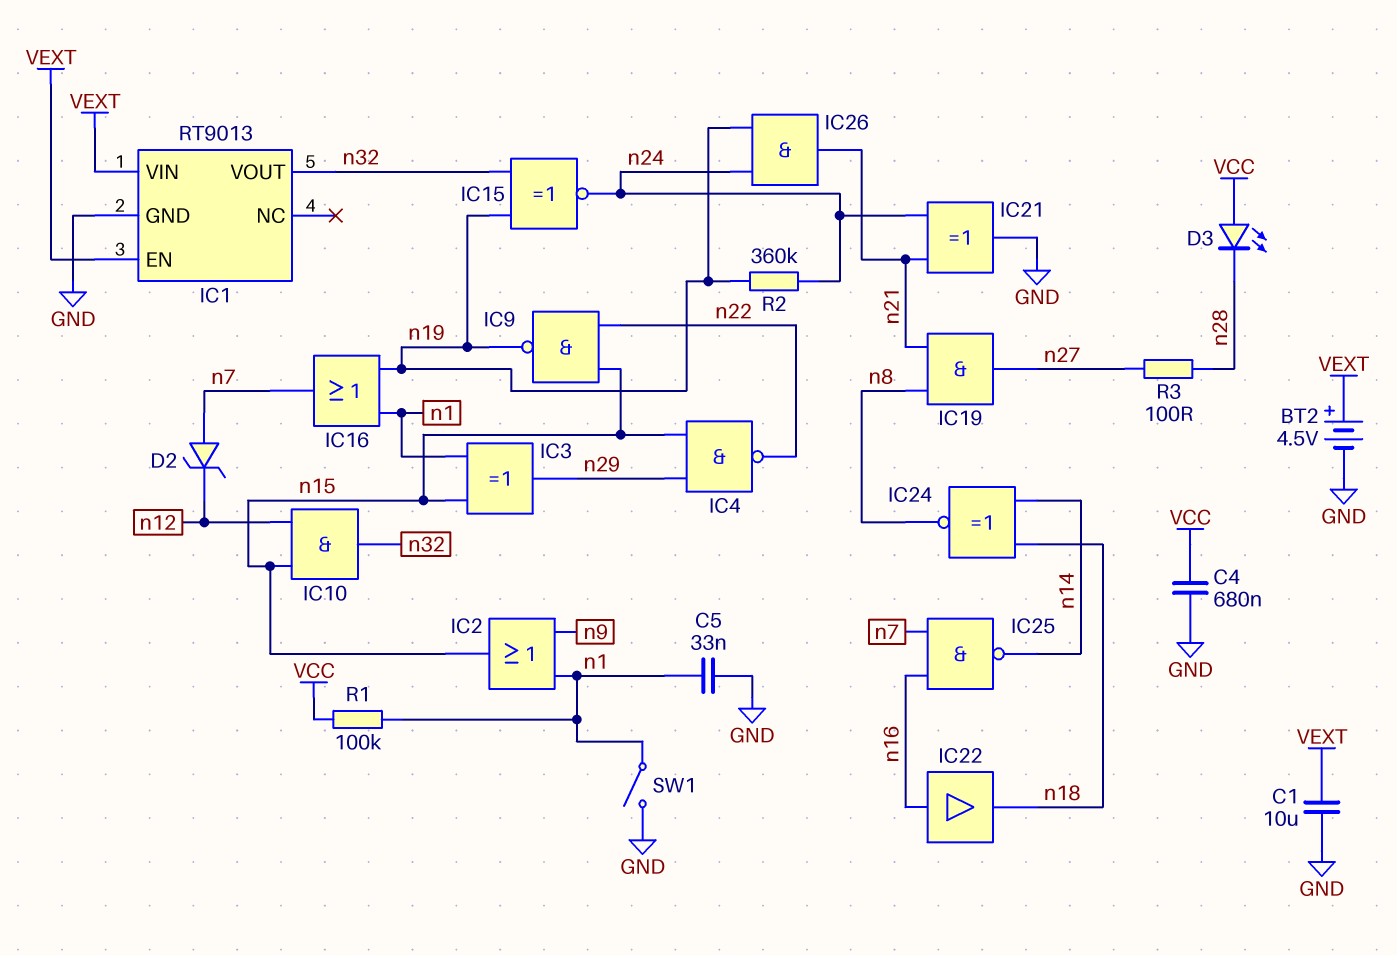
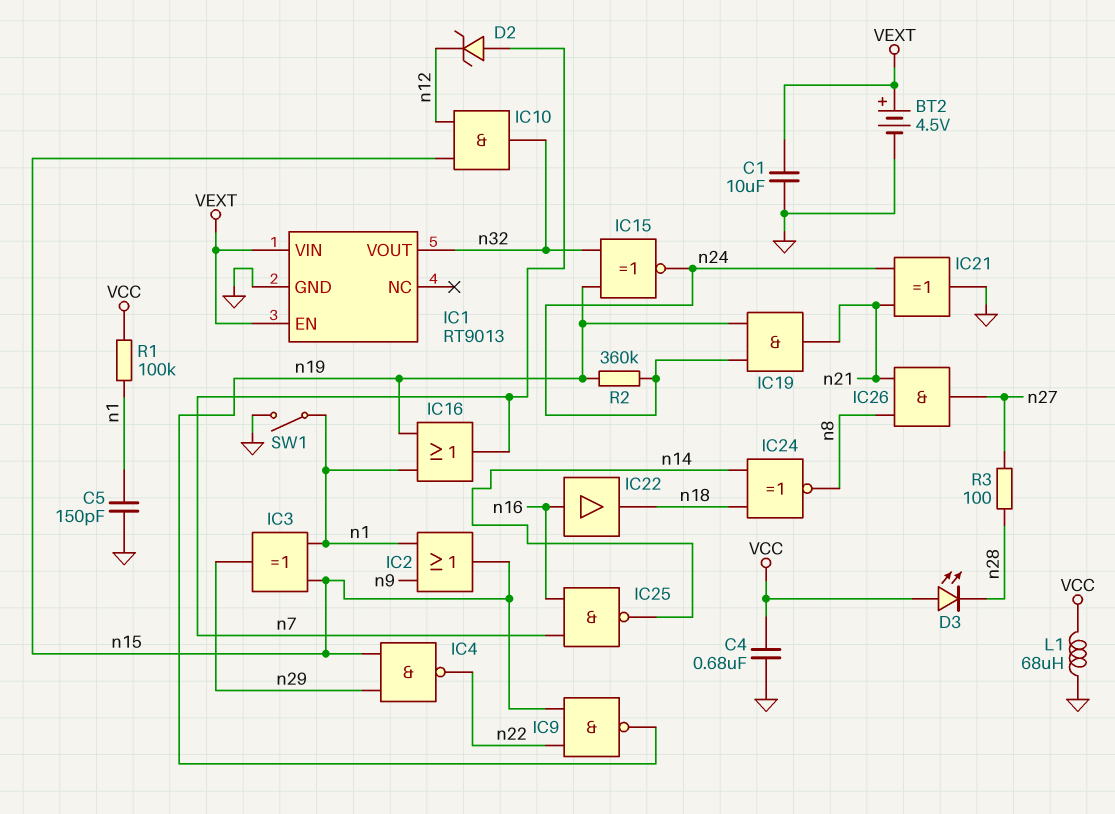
C5: 33nF (GND, n1) -> 150pF (GND, n1)
IC19: AND (in n8, in n21, out n27) -> AND (in n19, in n24, out n21)
IC26: AND (in n19, in n24, out n21) -> AND (in n8, in n21, out n27)
L1: none -> 68uH (GND, VCC)

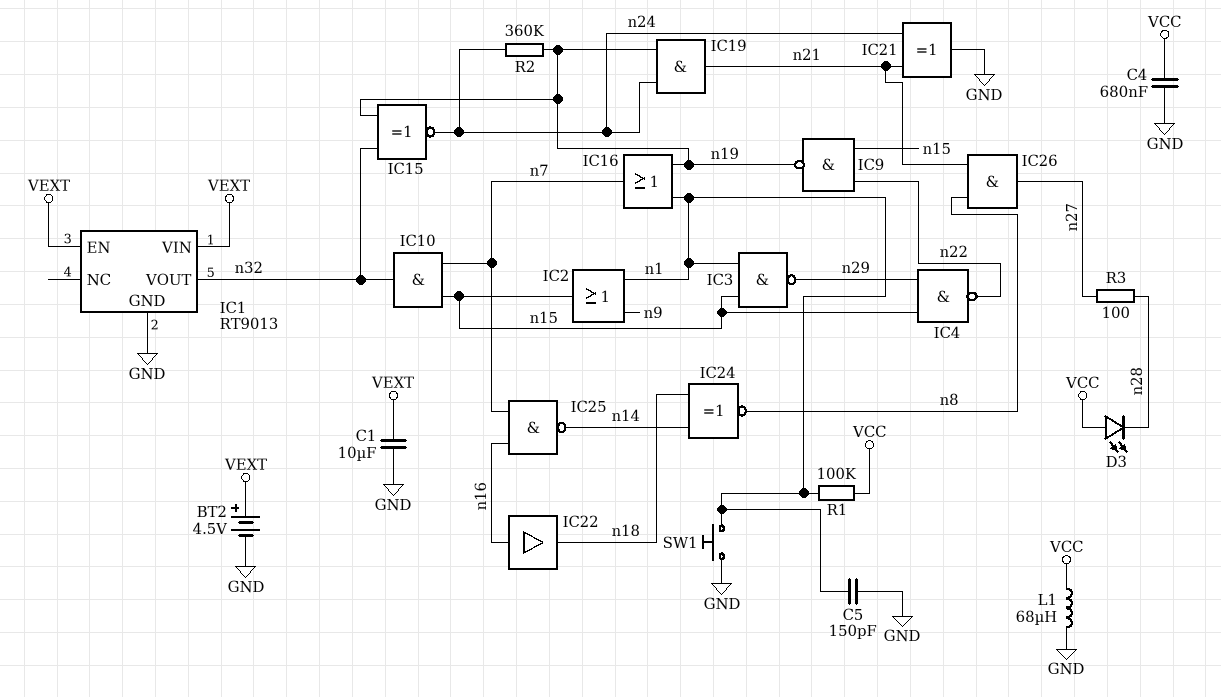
D2: zener (A n7, K n12) -> none
IC3: XOR (in n1, in n15, out n29) -> NAND (in n1, in n15, out n29)
IC10: AND (in n12, in n15, out n32) -> AND (in n7, in n15, out n32)
SW1: switch (GND, n1) -> button (GND, n1)

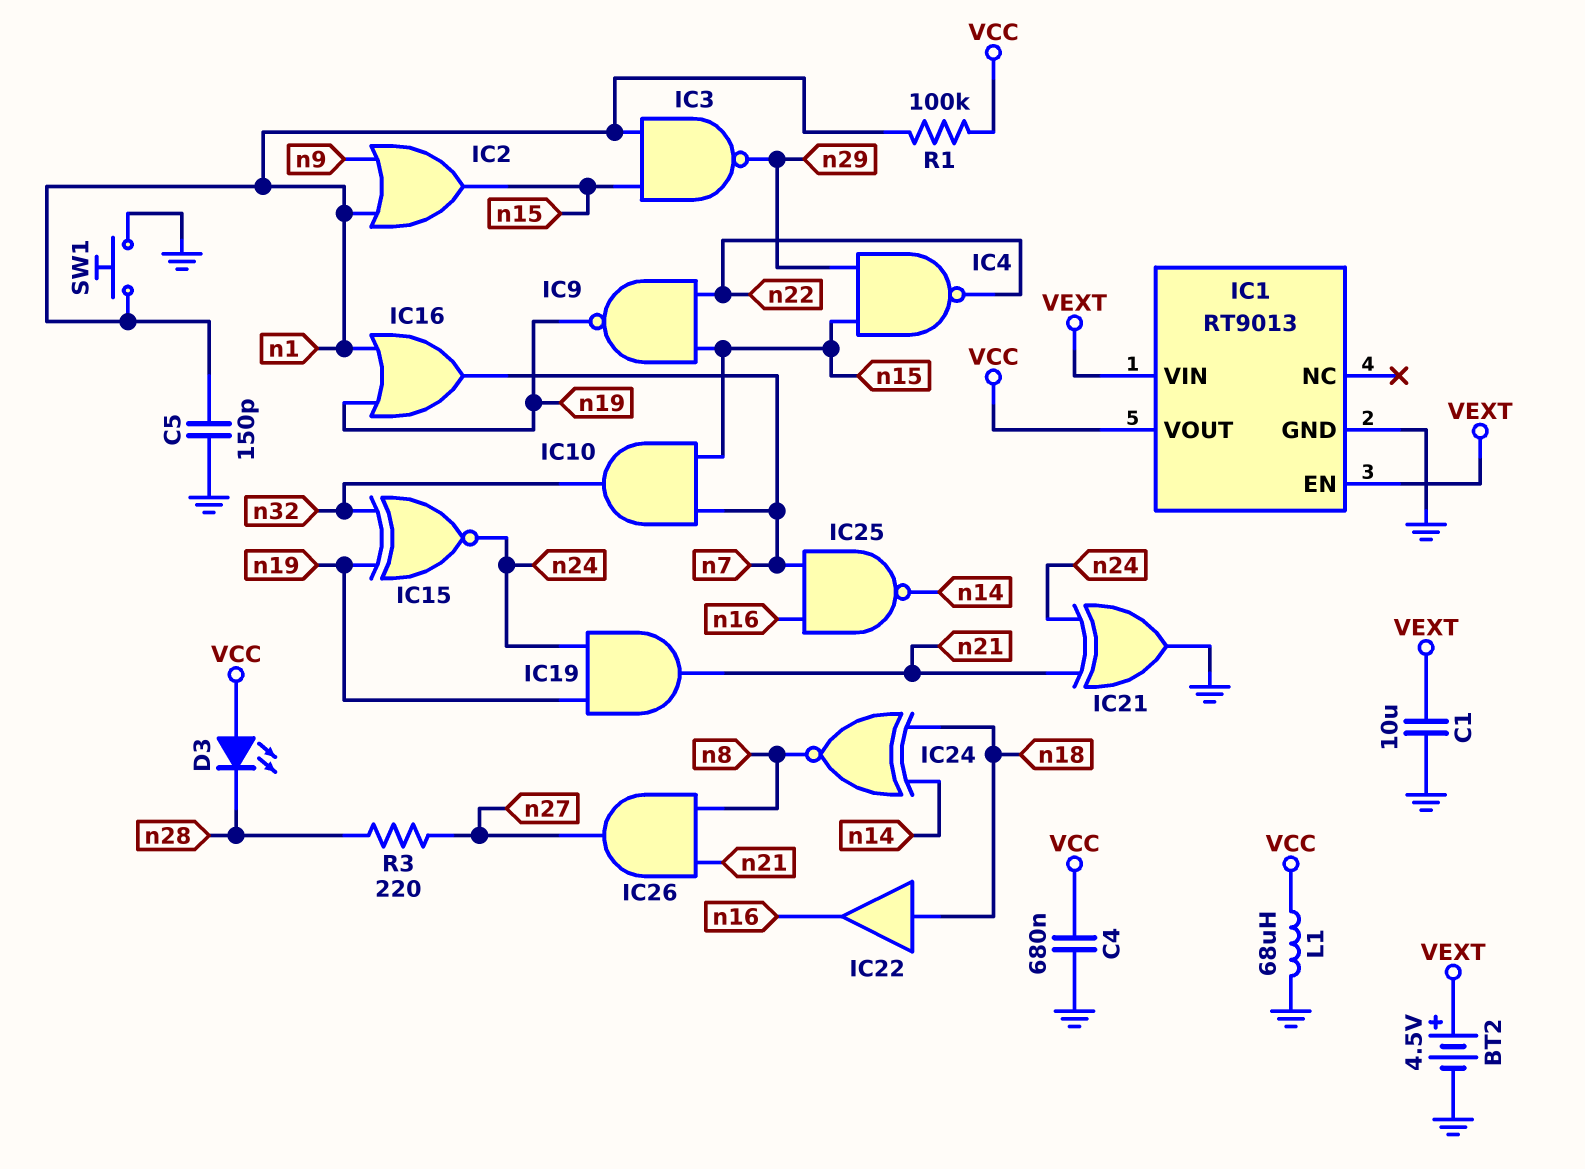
IC1 pin VOUT: n32 -> VCC
IC22: buffer (in n16, out n18) -> buffer (in n18, out n16)
R2: 360k (n19, n24) -> none
R3: 100 (n27, n28) -> 220 (n27, n28)

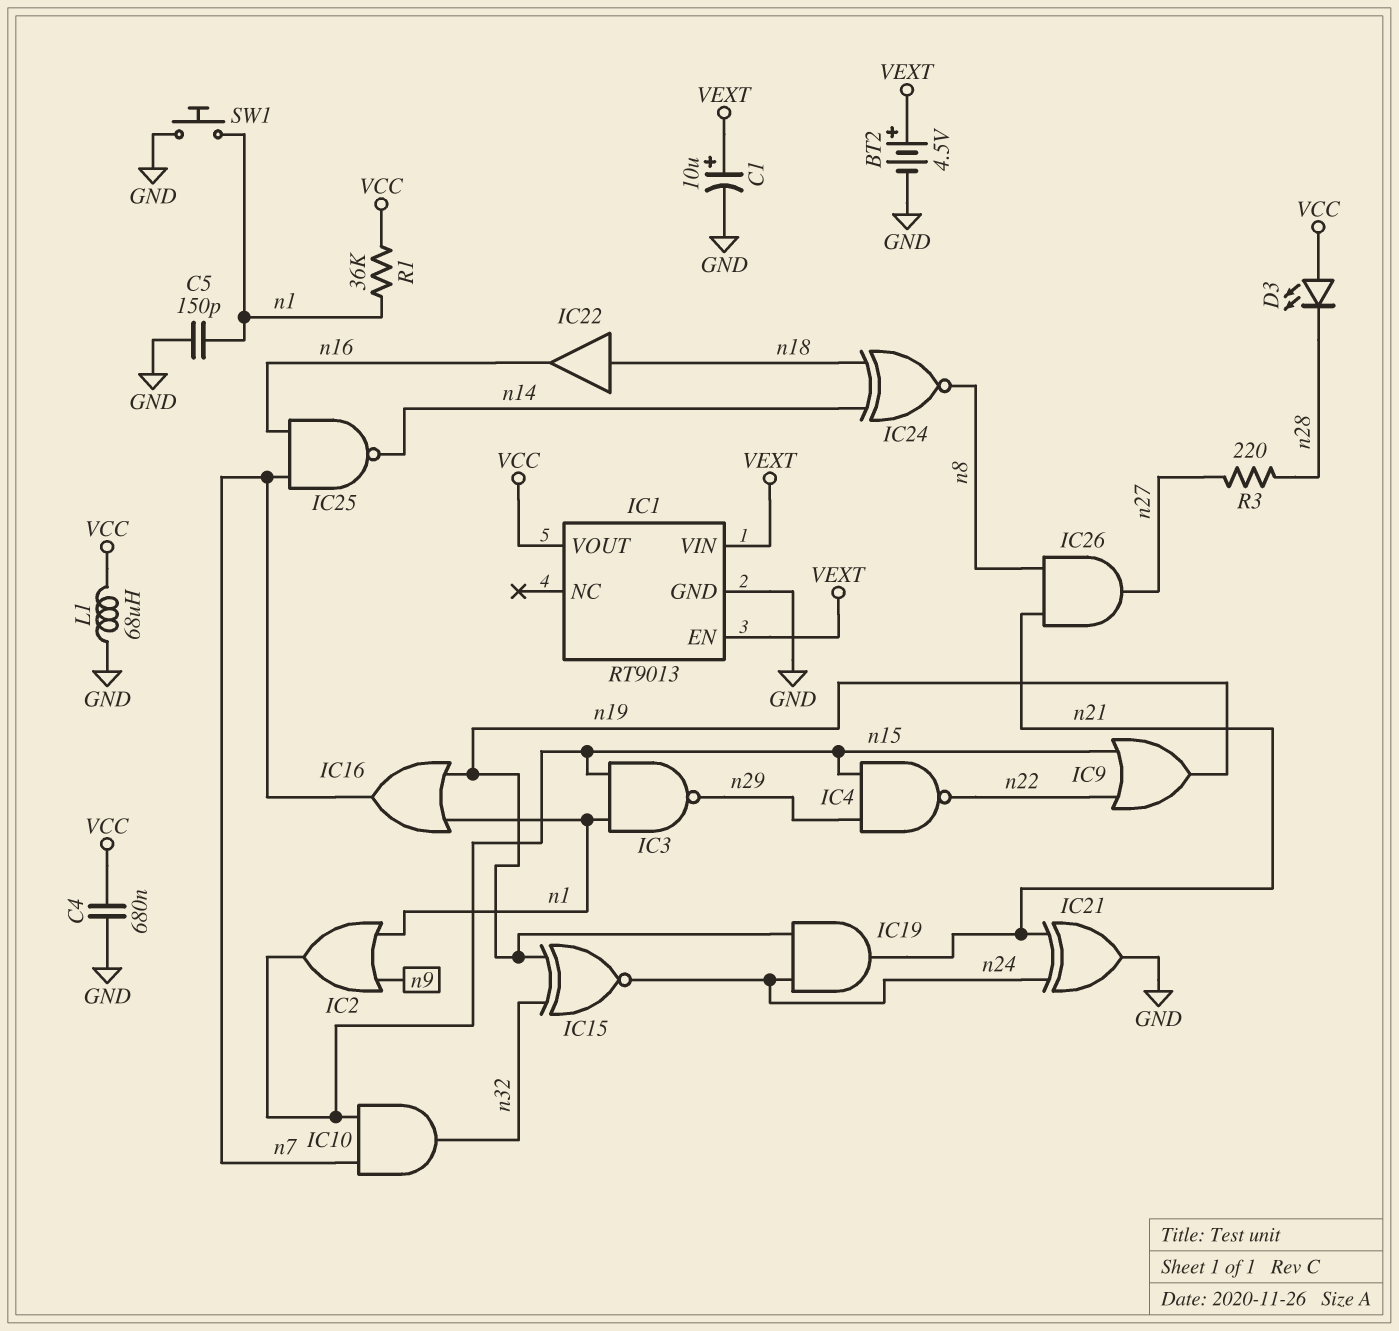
C1: 10uF (GND, VEXT) -> 10uF (plus VEXT, minus GND)
IC9: NAND (in n15, in n22, out n19) -> OR (in n15, in n22, out n19)
R1: 100k (VCC, n1) -> 36k (VCC, n1)

